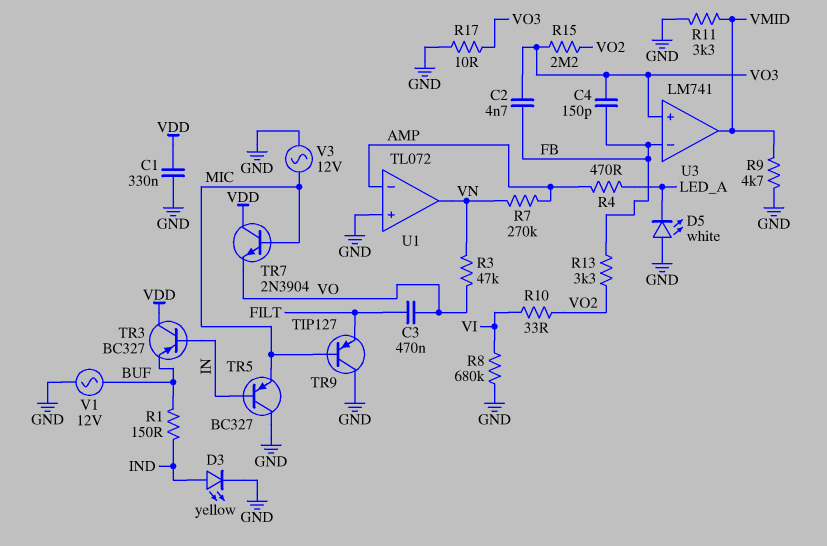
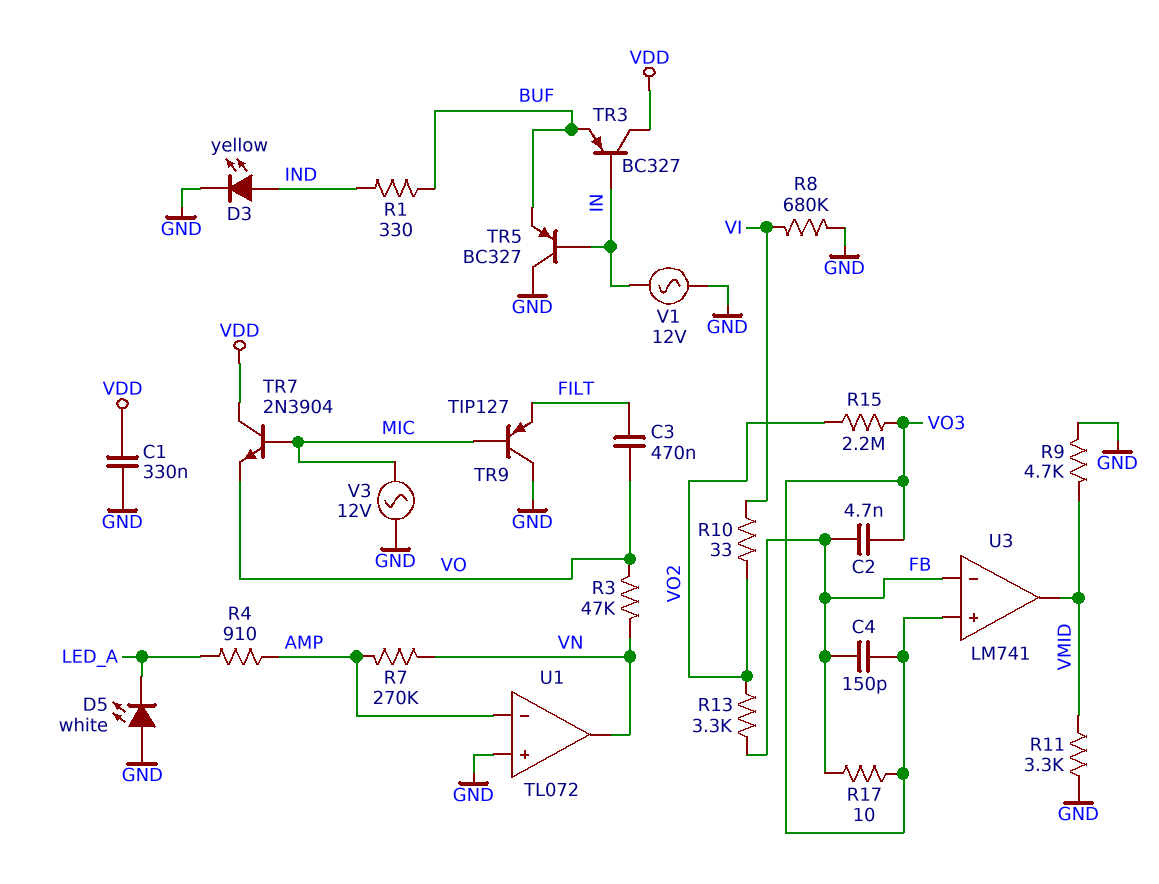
R1: 150 (BUF, IND) -> 330 (BUF, IND)
R4: 470 (AMP, LED_A) -> 910 (AMP, LED_A)
R17: 10 (GND, VO3) -> 10 (FB, VO3)
TR5: PNP BC327 (B IN, C GND, E MIC) -> PNP BC327 (B IN, C GND, E BUF)
V1: AC 12V (BUF, GND) -> AC 12V (GND, IN)

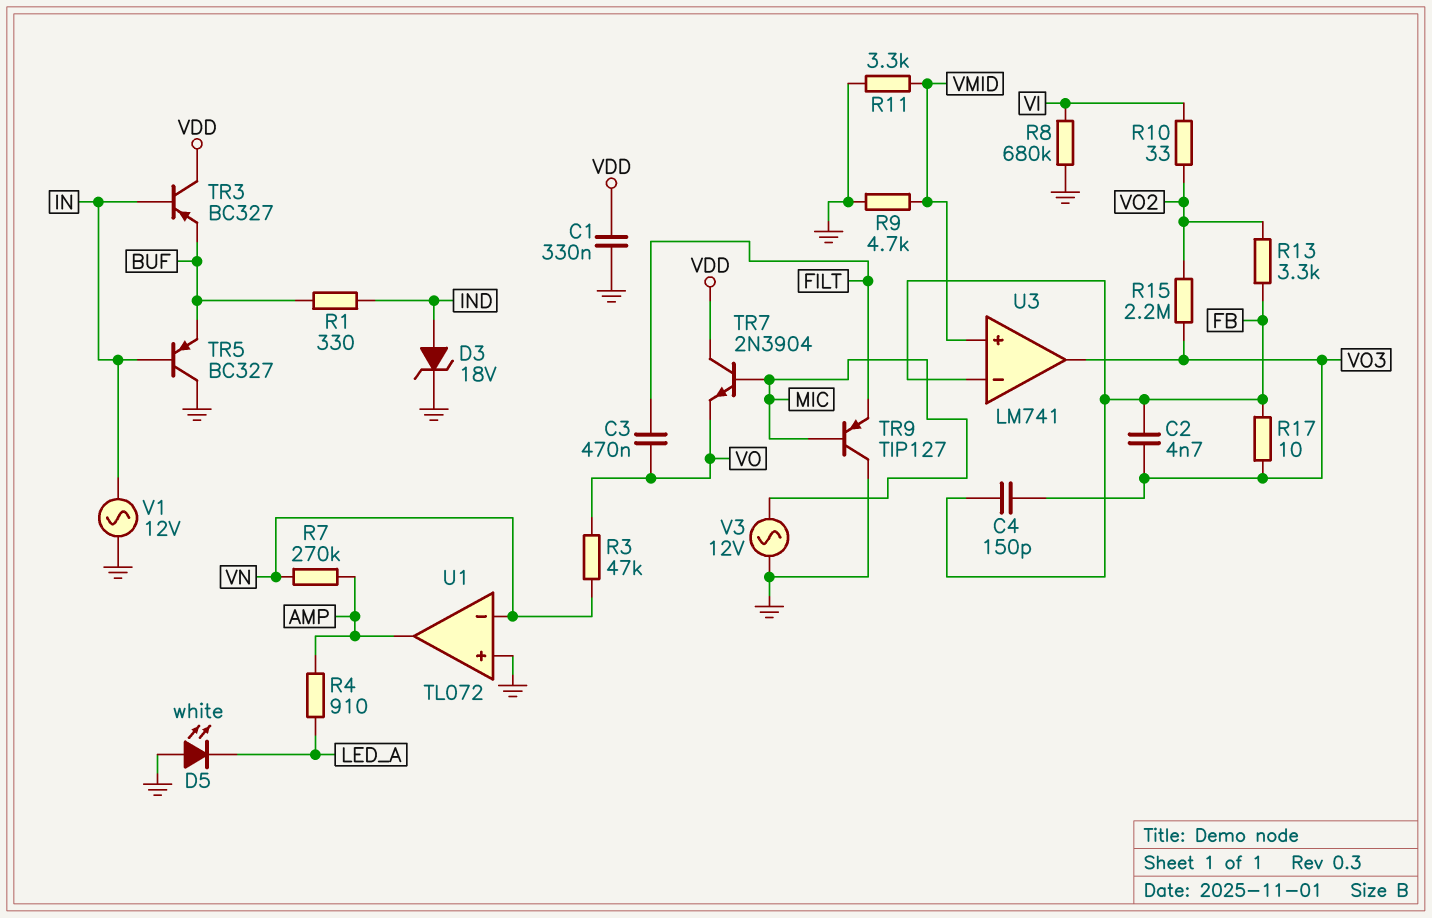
D3: LED yellow (A IND, K GND) -> zener 18V (A IND, K GND)
U1 pin in-: AMP -> VN
U1 pin out: VN -> AMP
U3 pin in+: VO3 -> VMID
U3 pin out: VMID -> VO3

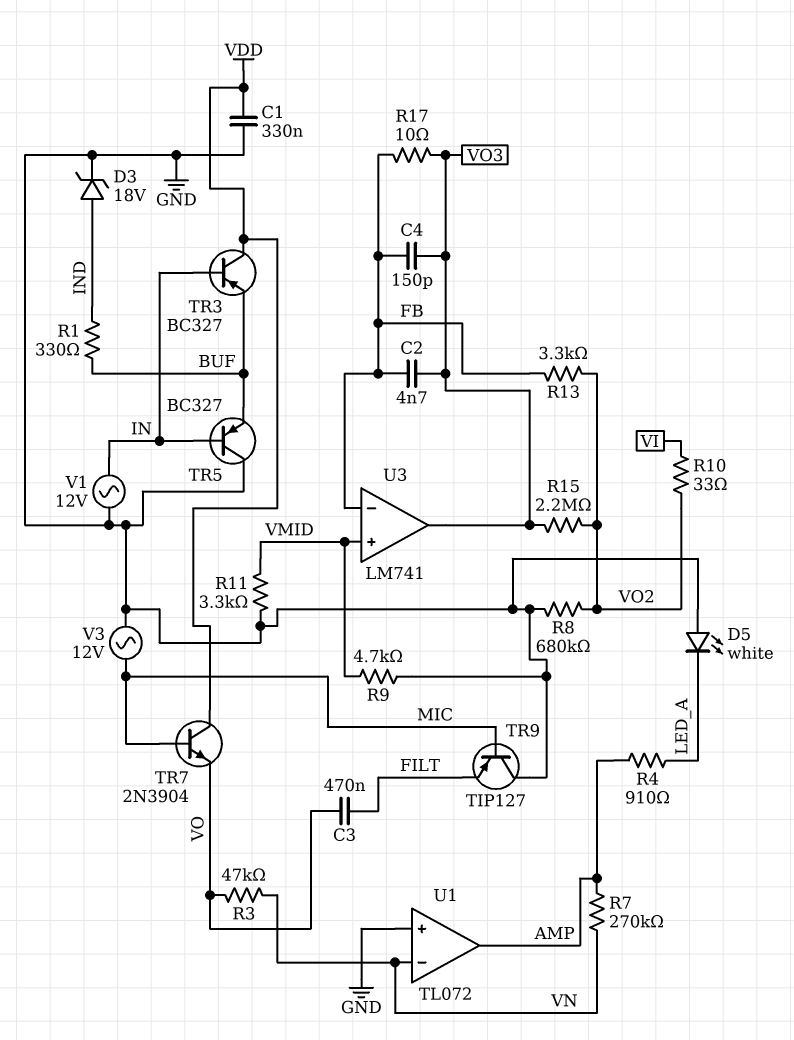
R8: 680k (GND, VI) -> 680k (GND, VO2)

